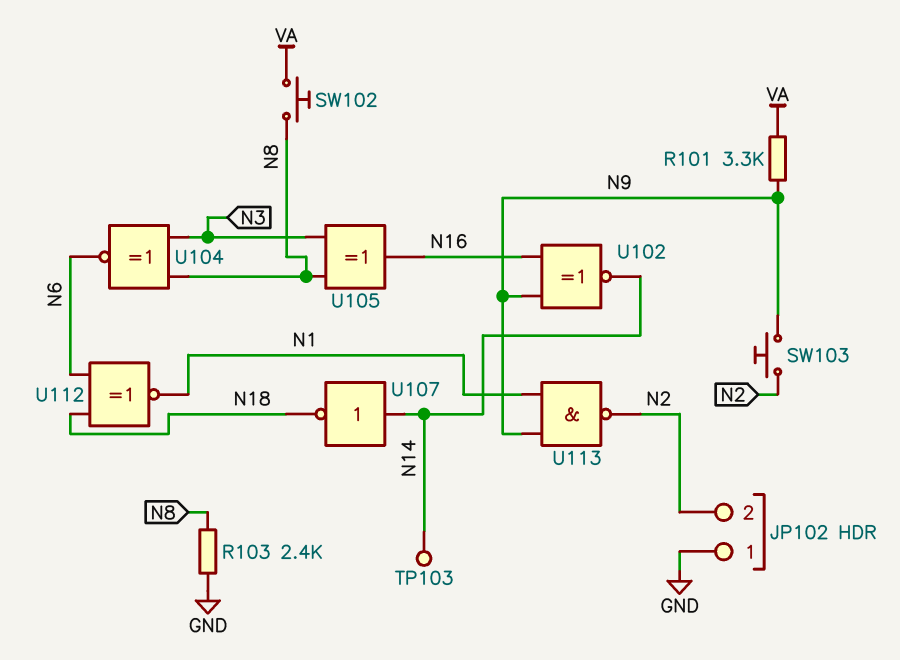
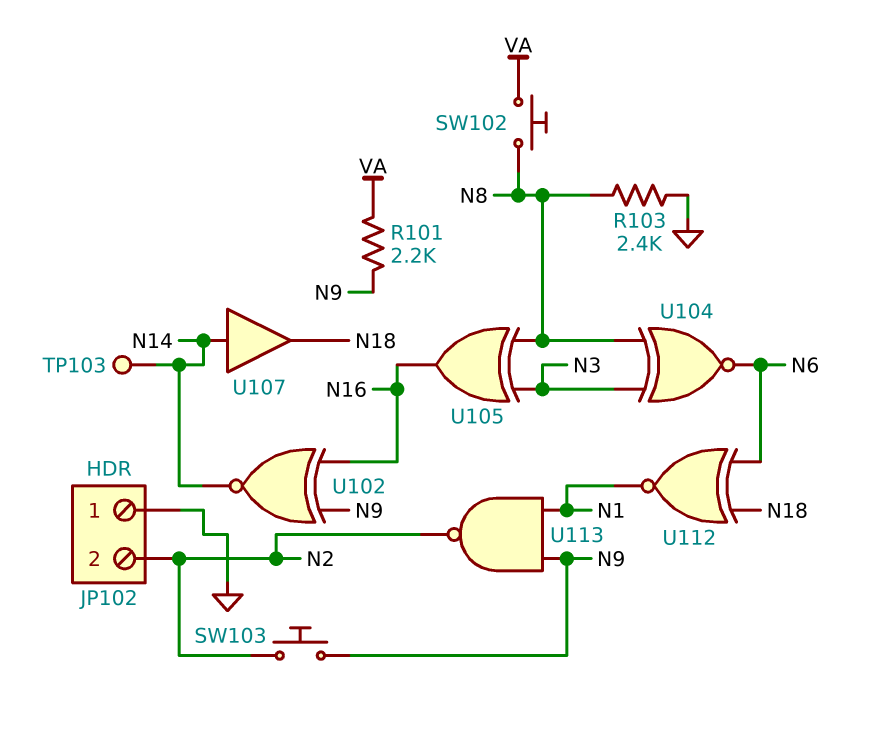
R101: 3.3k (N9, VA) -> 2.2k (N9, VA)
U107: NOT (in N14, out N18) -> buffer (in N14, out N18)

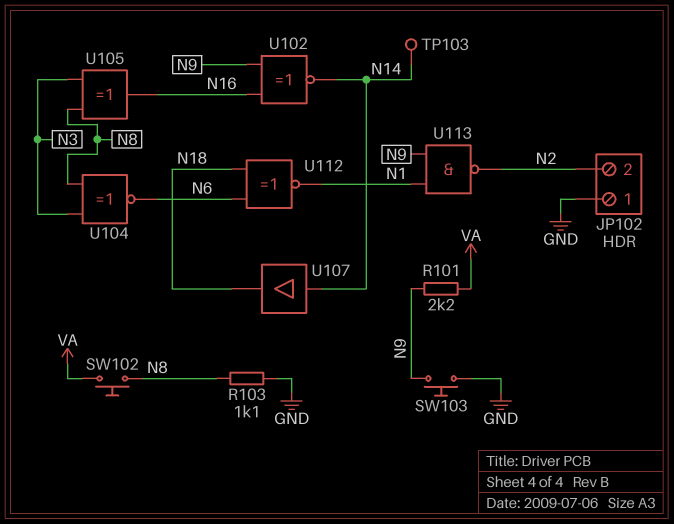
R103: 2.4k (GND, N8) -> 1.1k (GND, N8)
SW103: button (N2, N9) -> button (GND, N9)

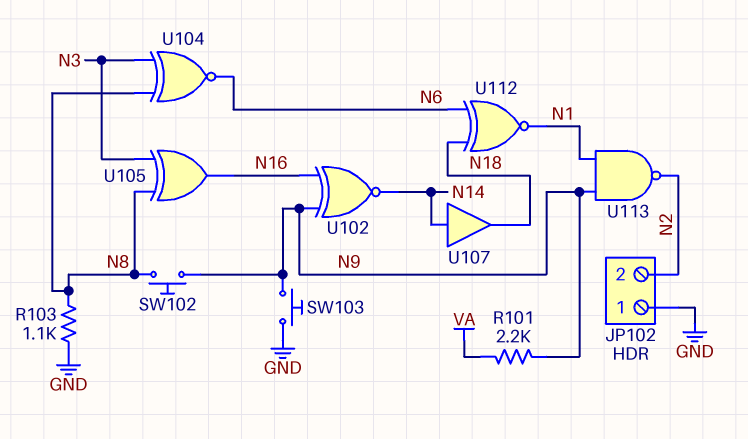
SW102: button (N8, VA) -> button (N8, N9)
TP103: test point (N14) -> none

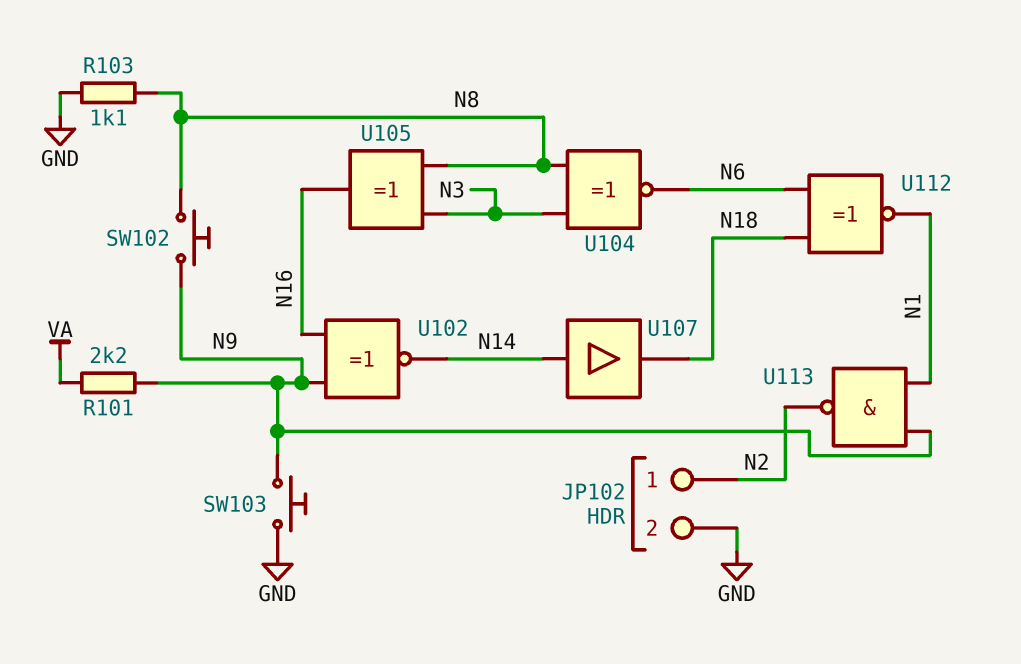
JP102 pin 1: GND -> N2
JP102 pin 2: N2 -> GND

